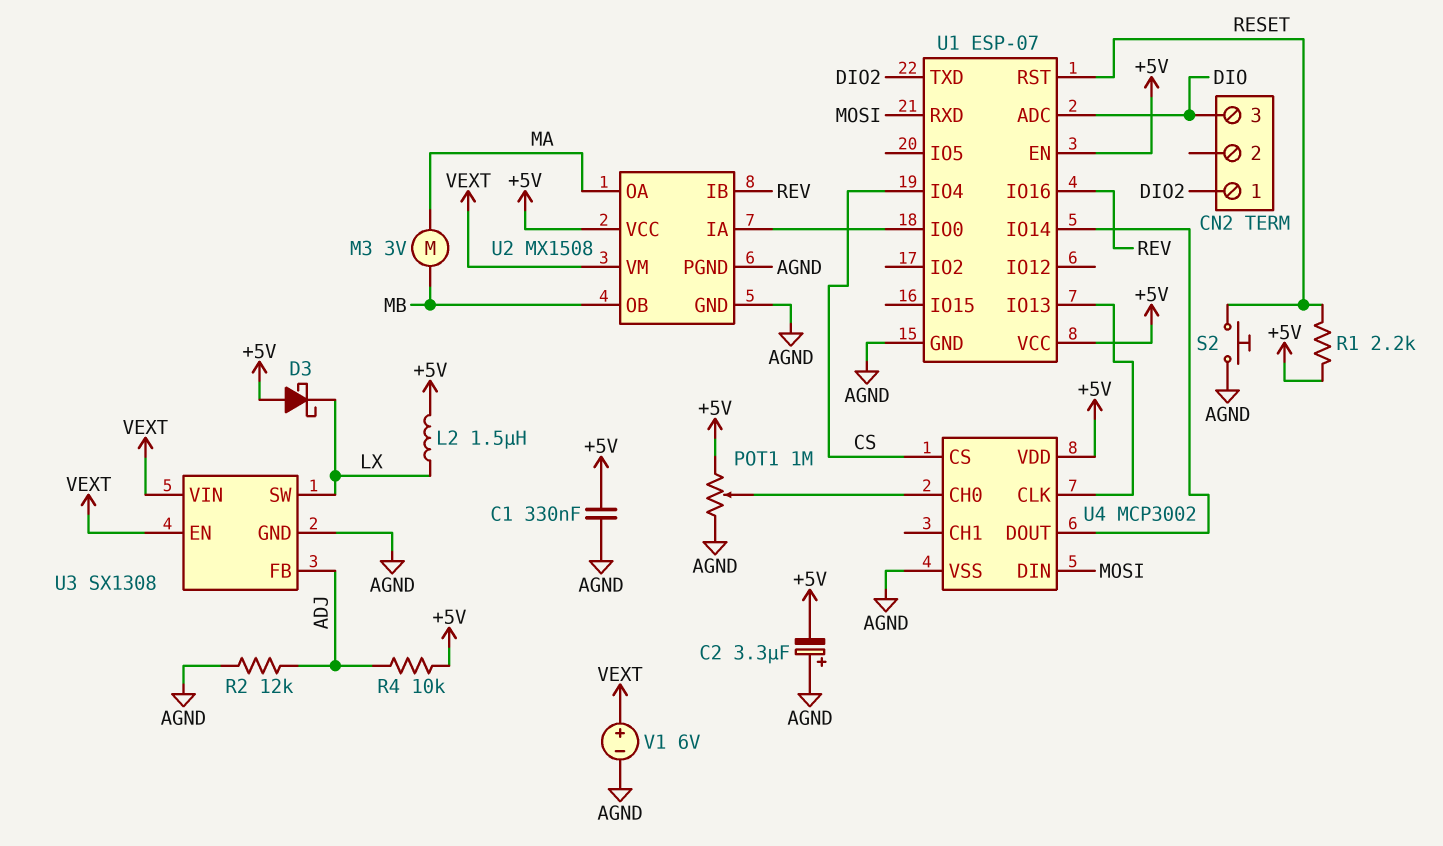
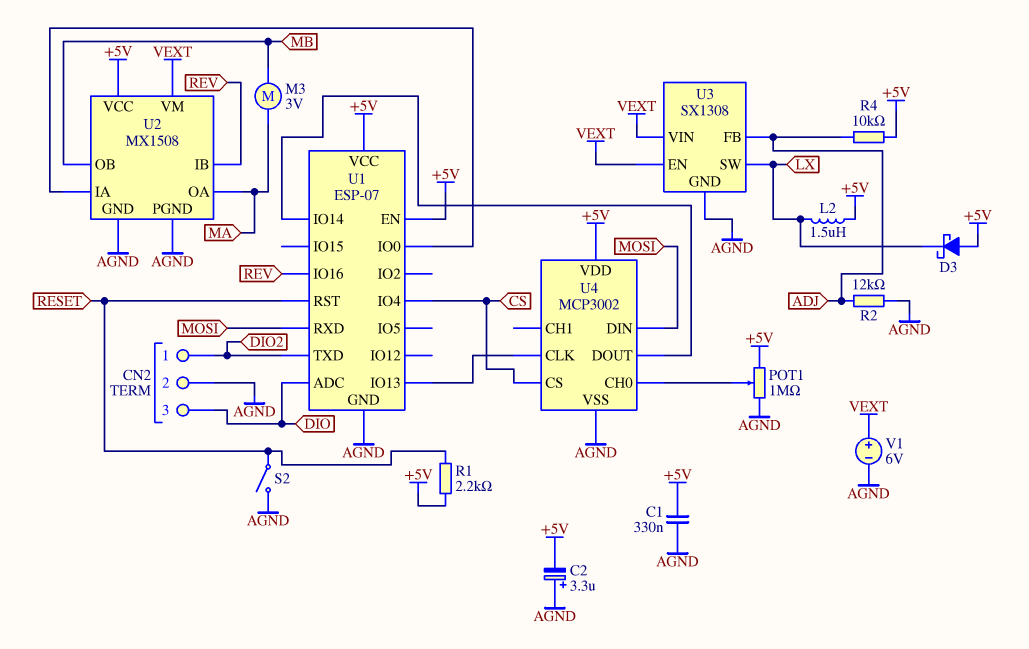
CN2 pin 2: none -> AGND
S2: button (AGND, RESET) -> switch (AGND, RESET)

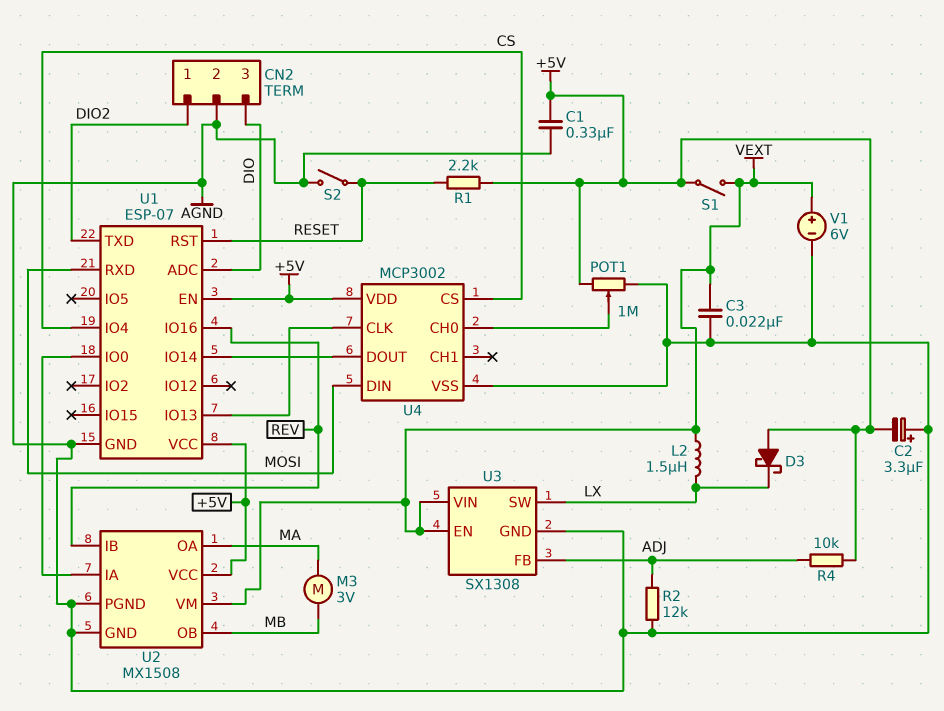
C3: none -> 22nF (AGND, VEXT)
L2: 1.5uH (+5V, LX) -> 1.5uH (LX, VEXT)
S1: none -> switch (+5V, VEXT)

